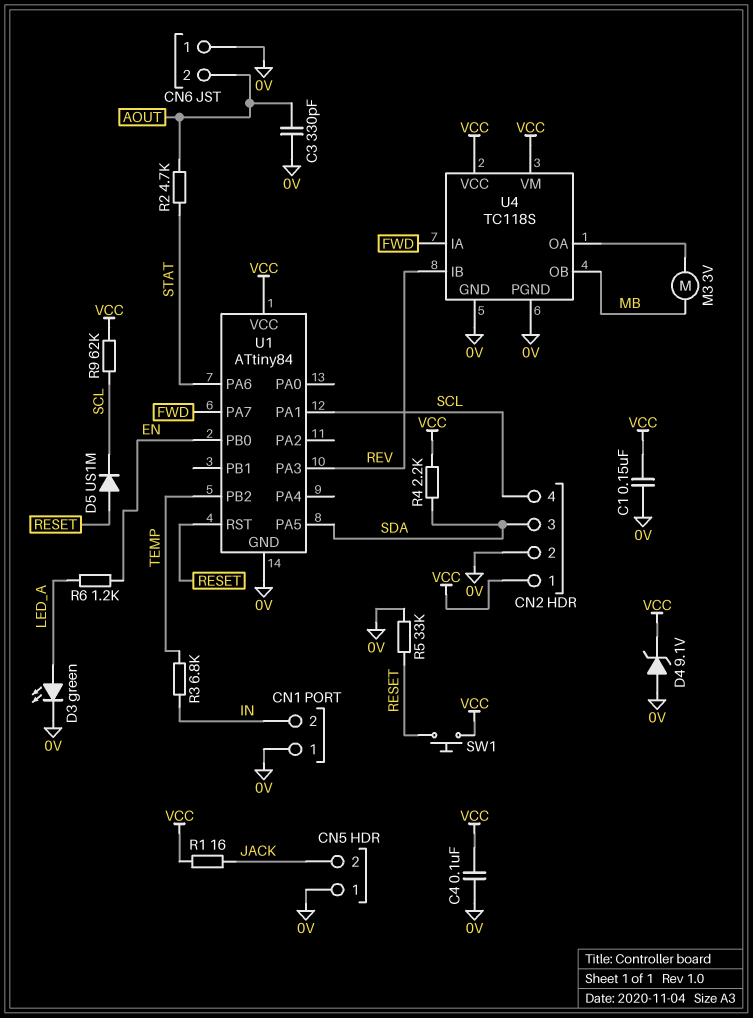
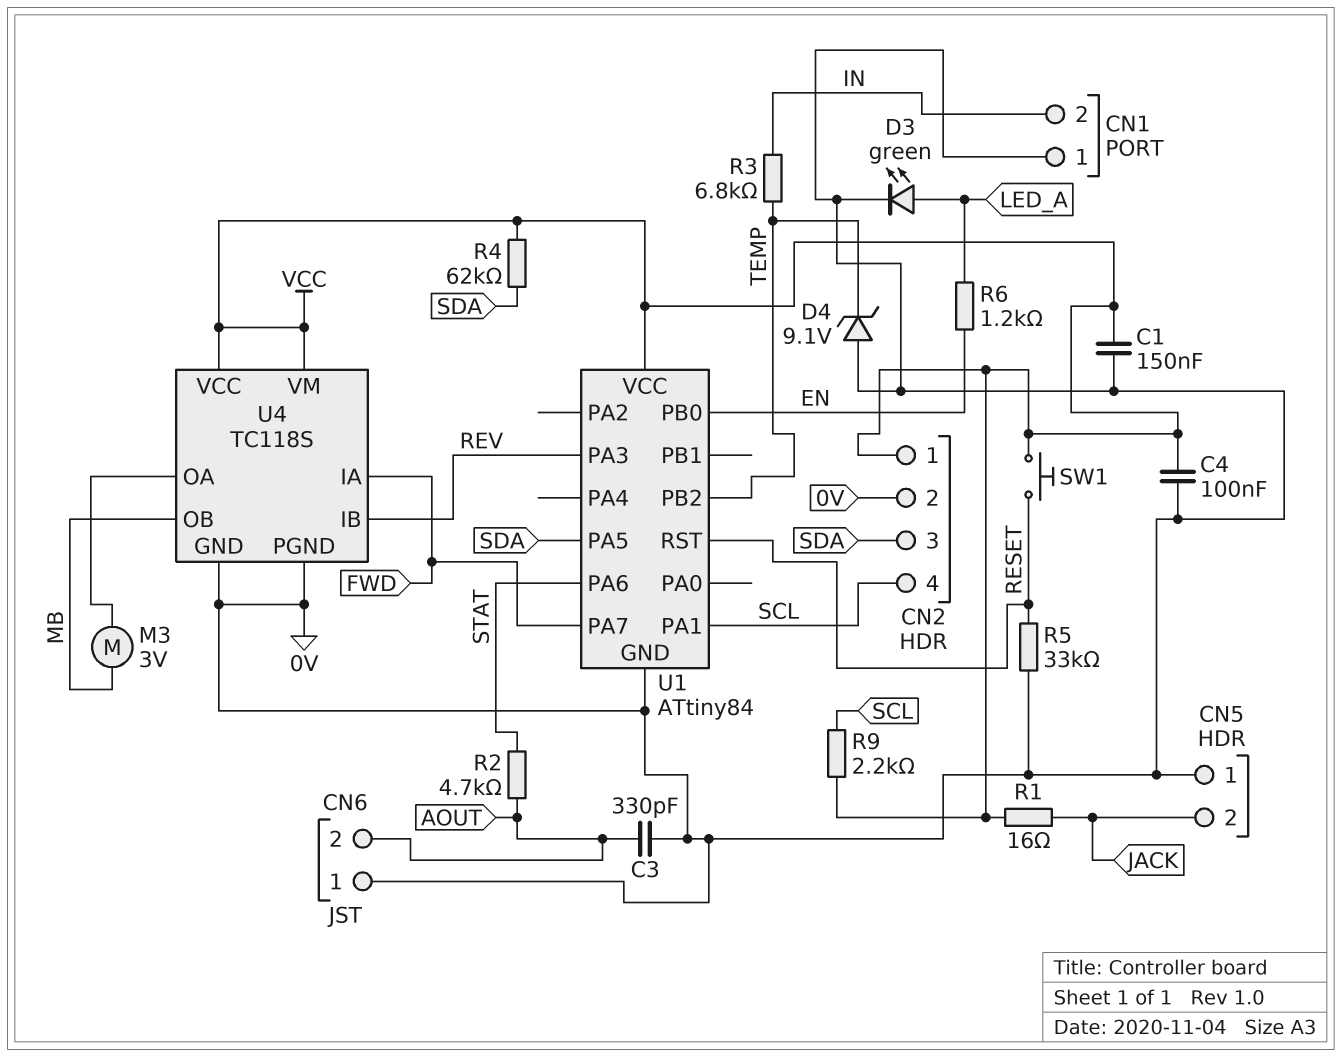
D4: zener 9.1V (A 0V, K VCC) -> zener 9.1V (A 0V, K TEMP)
D5: diode US1M (A RESET, K SCL) -> none
R4: 2.2k (SDA, VCC) -> 62k (SDA, VCC)
R9: 62k (SCL, VCC) -> 2.2k (SCL, VCC)

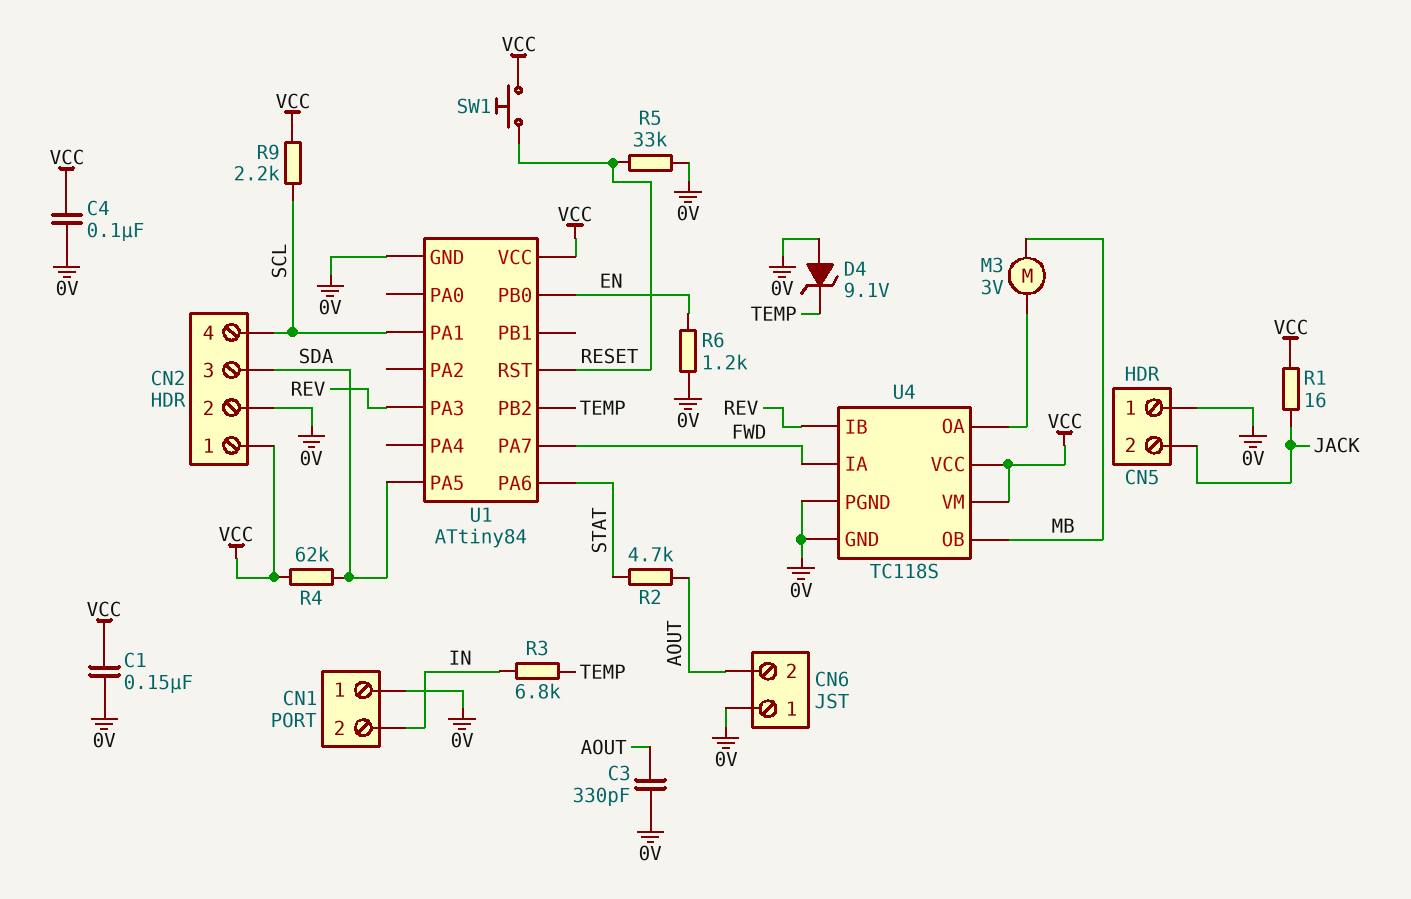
D3: LED green (A LED_A, K 0V) -> none
R6: 1.2k (EN, LED_A) -> 1.2k (0V, EN)

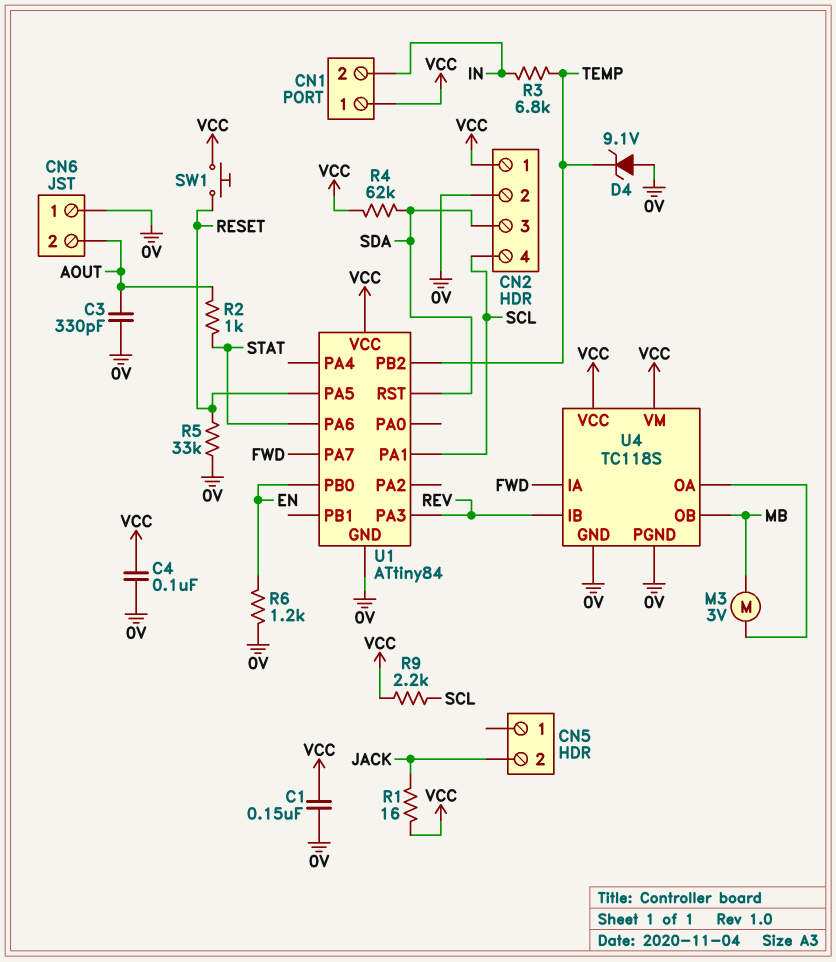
CN1 pin 1: 0V -> VCC
CN5 pin 1: 0V -> none
R2: 4.7k (AOUT, STAT) -> 1k (AOUT, STAT)
U1 pin PA5: SDA -> RESET
U1 pin RST: RESET -> SDA

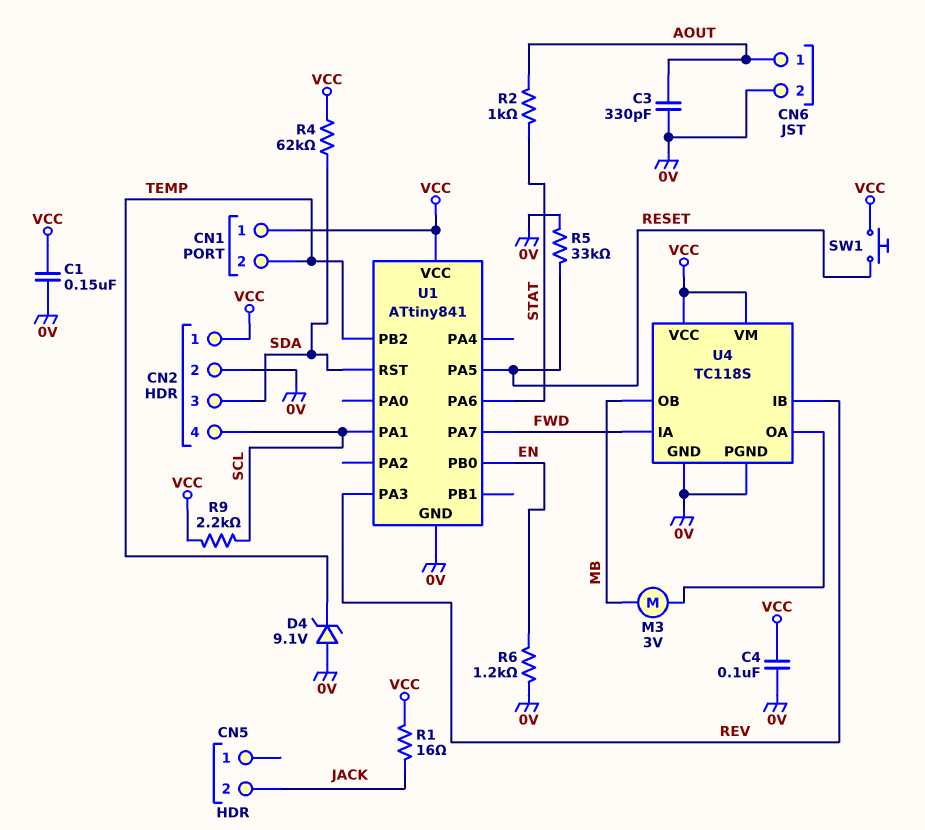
CN1 pin 2: IN -> TEMP
CN6 pin 1: 0V -> AOUT
CN6 pin 2: AOUT -> 0V
R3: 6.8k (IN, TEMP) -> none
U1: ATtiny84 -> ATtiny841

